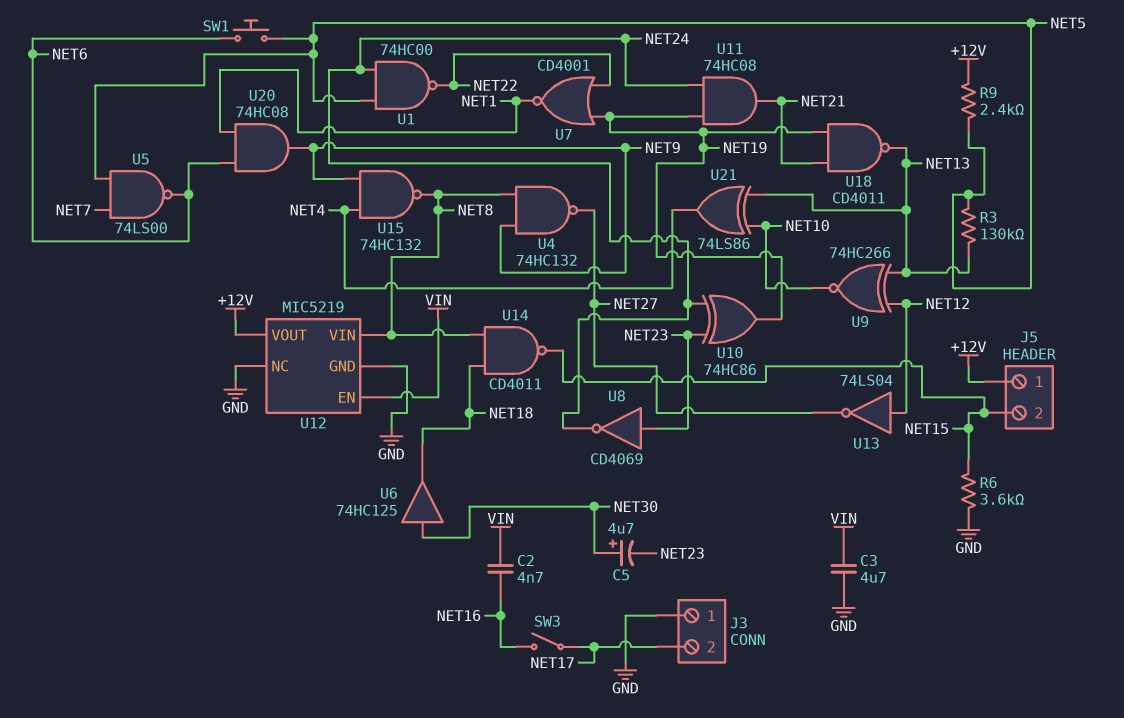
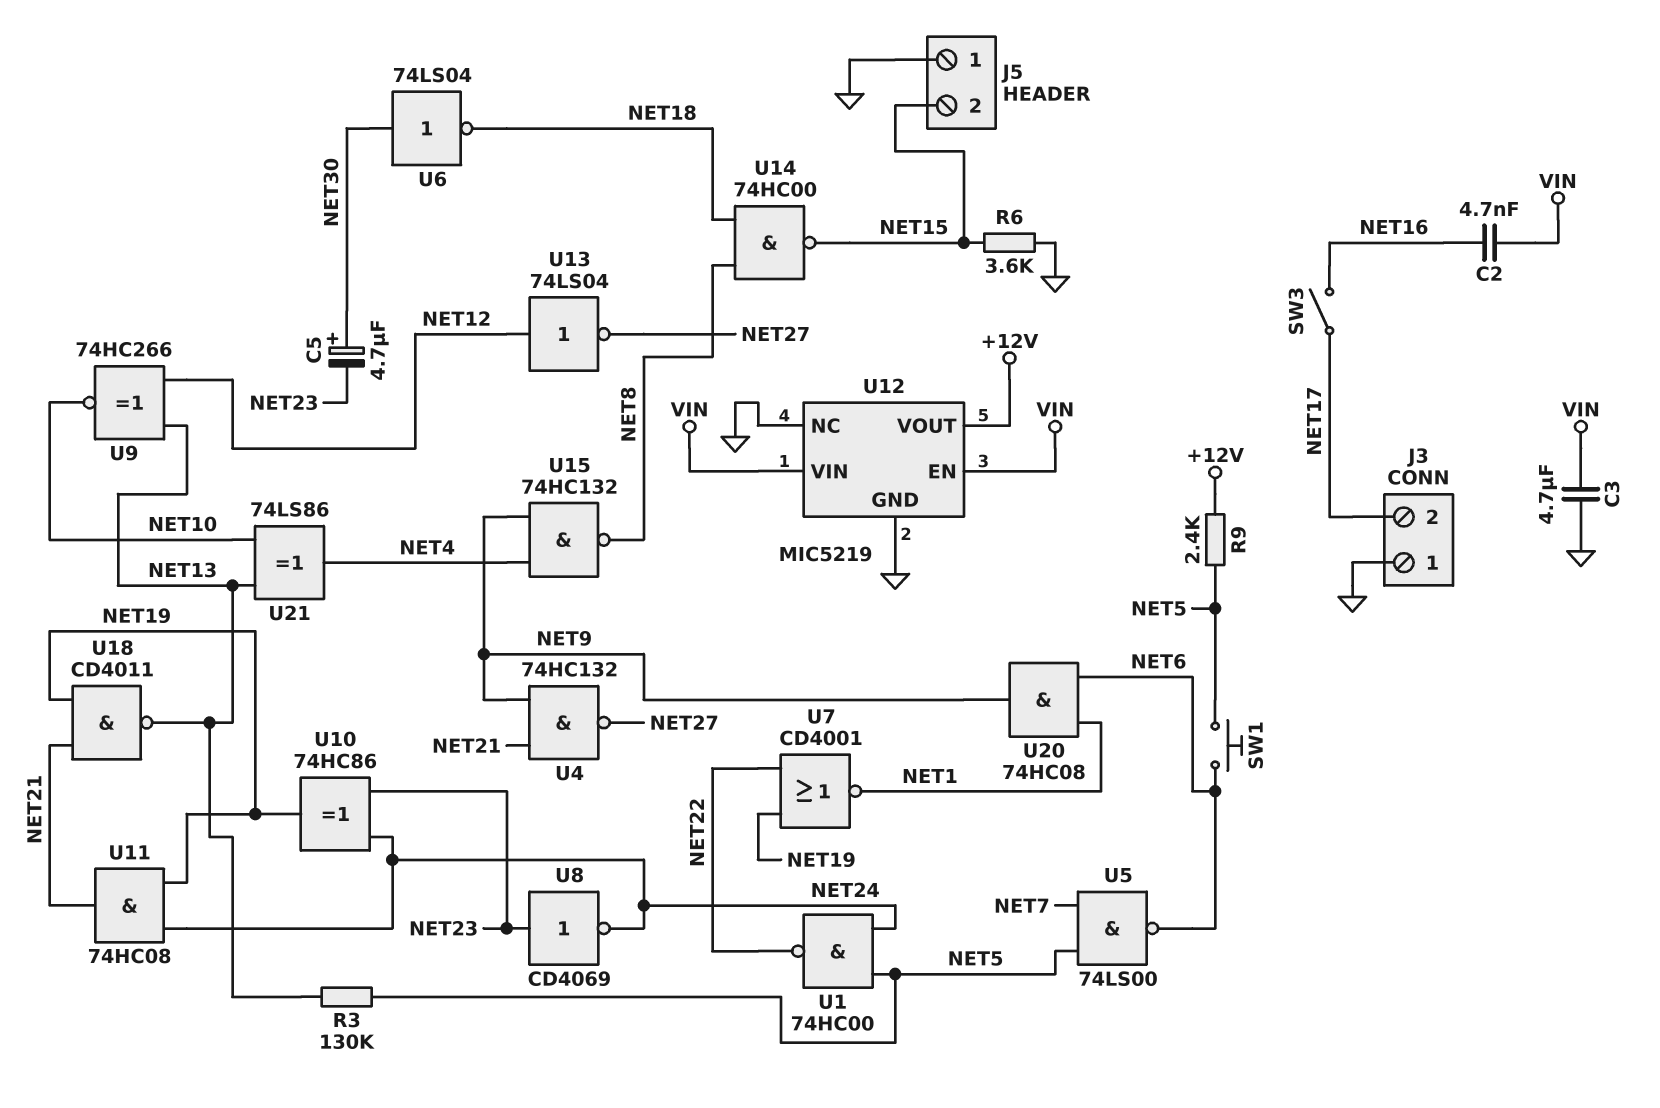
J5 pin 1: +12V -> GND
U4: NAND 74HC132 (in NET8, in NET9, out NET27) -> NAND 74HC132 (in NET9, in NET21, out NET27)
U6: buffer 74HC125 (in NET30, out NET18) -> NOT 74LS04 (in NET30, out NET18)
U12 pin VIN: NET8 -> VIN
U14: NAND CD4011 (in NET8, in NET18, out NET15) -> NAND 74HC00 (in NET8, in NET18, out NET15)

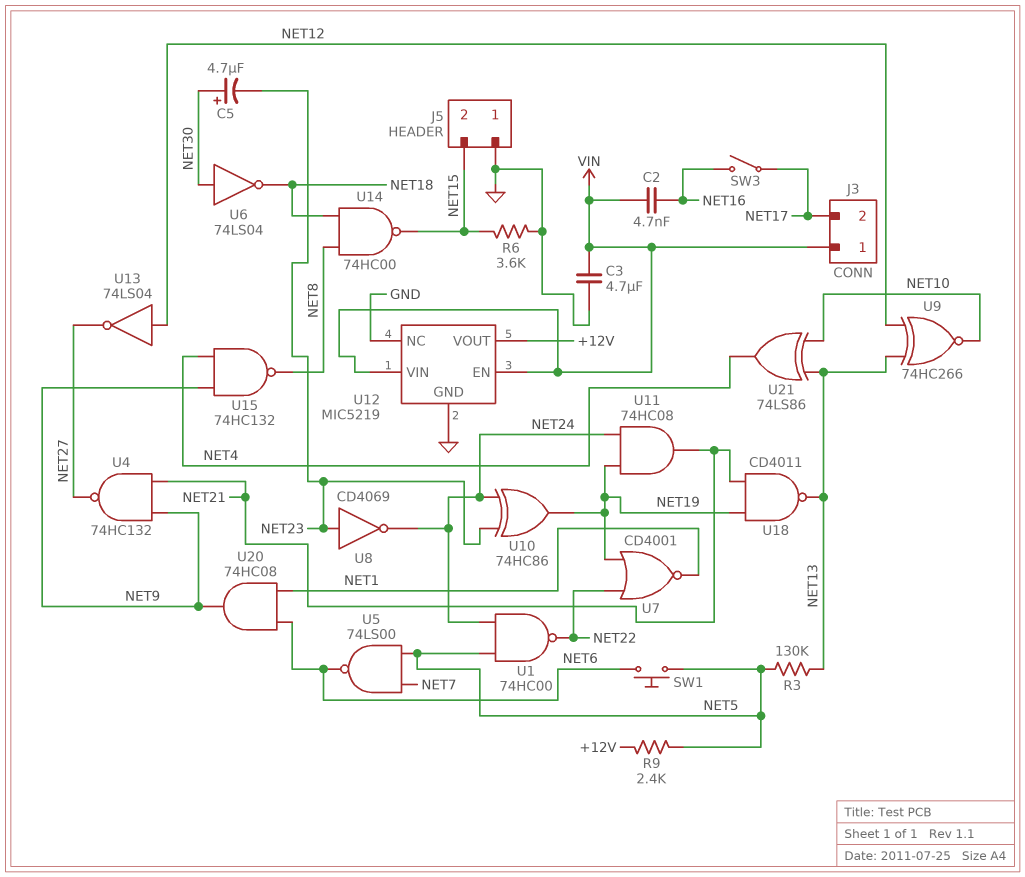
J3 pin 1: GND -> VIN

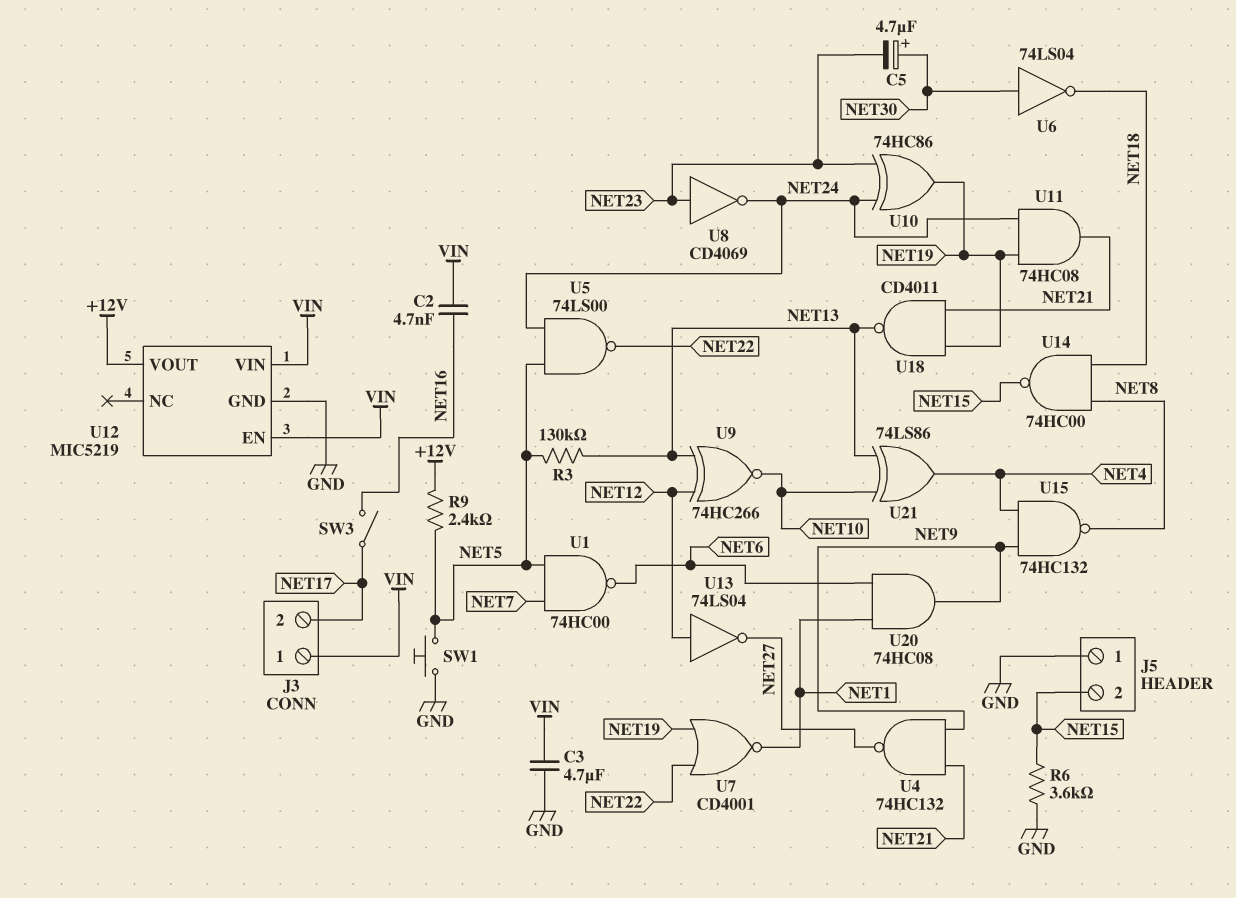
SW1: button (NET5, NET6) -> button (GND, NET5)
U1: NAND 74HC00 (in NET5, in NET24, out NET22) -> NAND 74HC00 (in NET5, in NET7, out NET6)
U5: NAND 74LS00 (in NET5, in NET7, out NET6) -> NAND 74LS00 (in NET5, in NET24, out NET22)
U12 pin NC: GND -> none

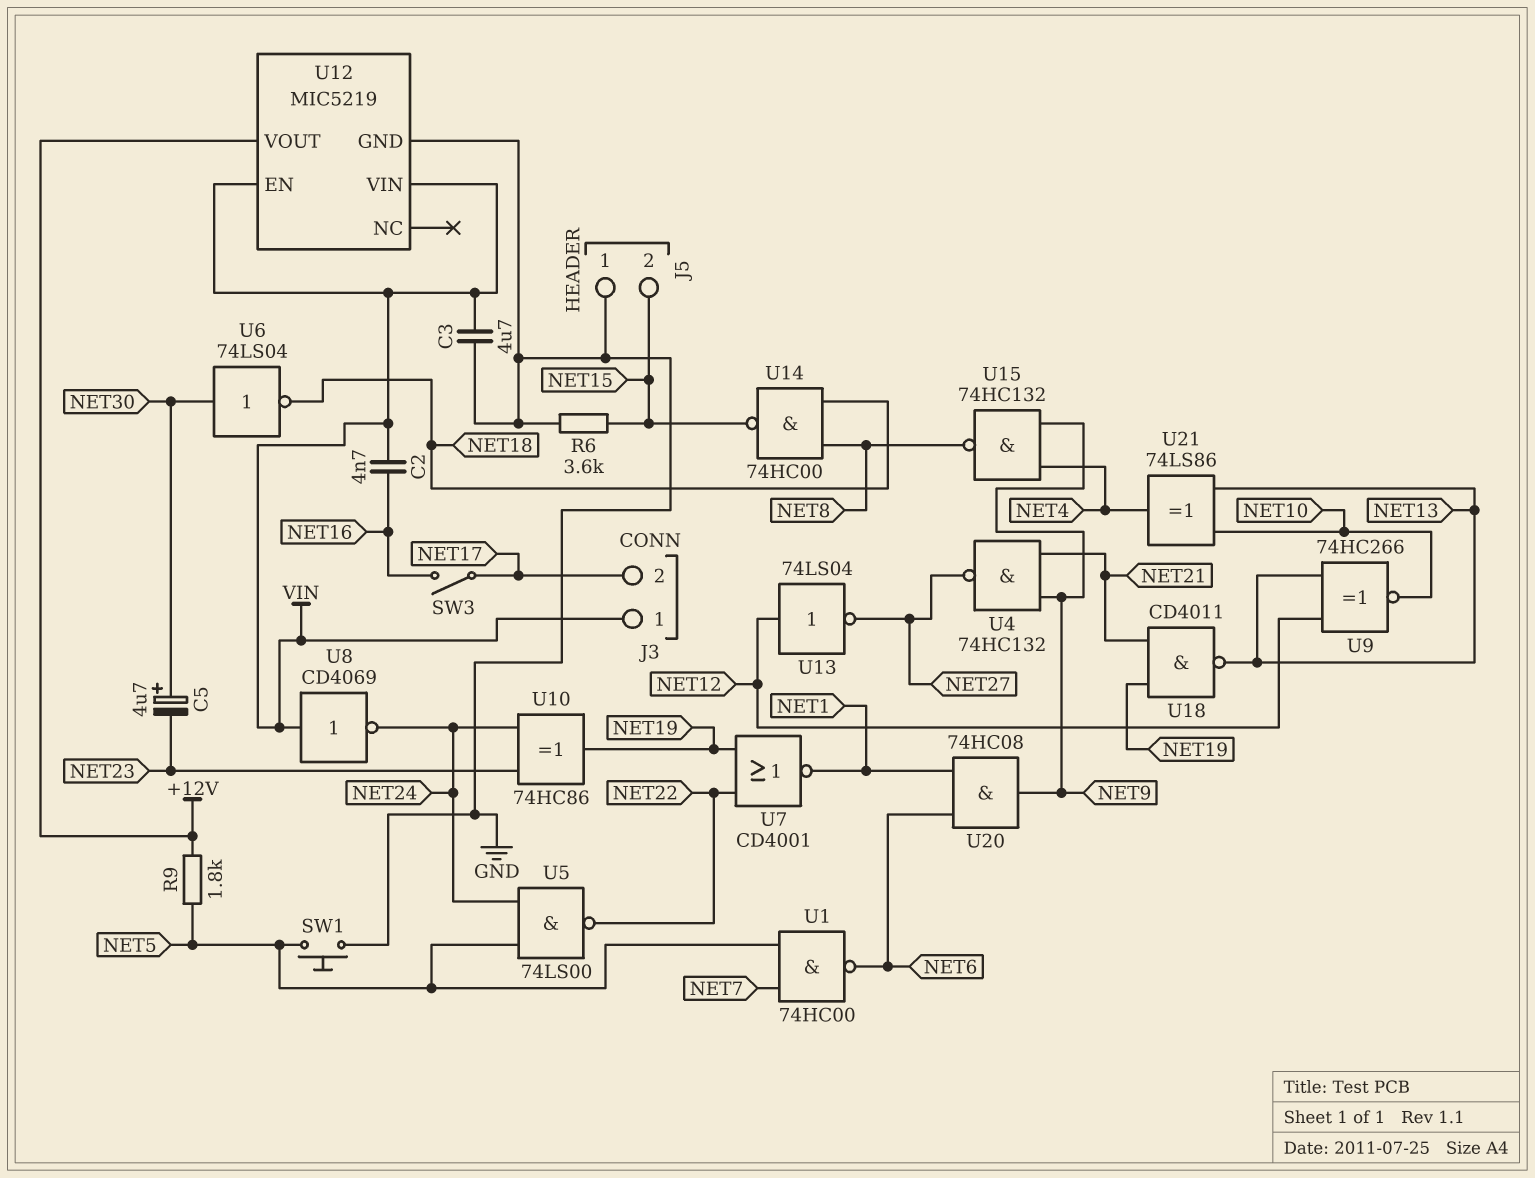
R3: 130k (NET5, NET13) -> none
R9: 2.4k (+12V, NET5) -> 1.8k (+12V, NET5)
U8: NOT CD4069 (in NET23, out NET24) -> NOT CD4069 (in VIN, out NET24)
U11: AND 74HC08 (in NET19, in NET24, out NET21) -> none

